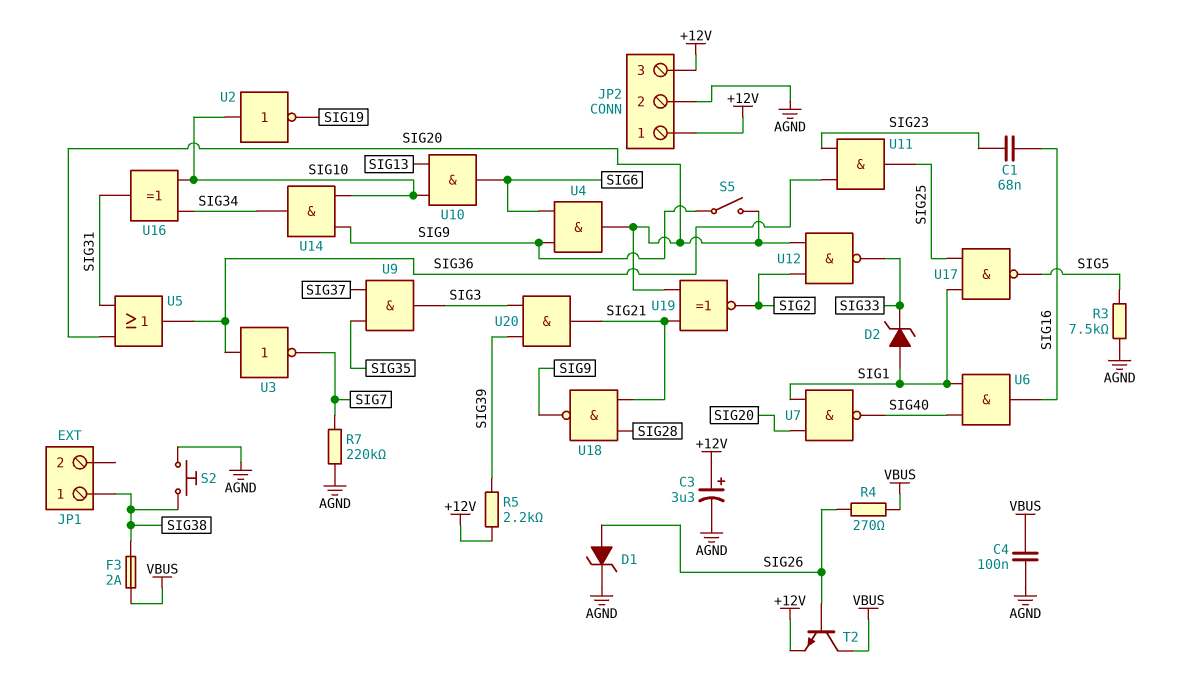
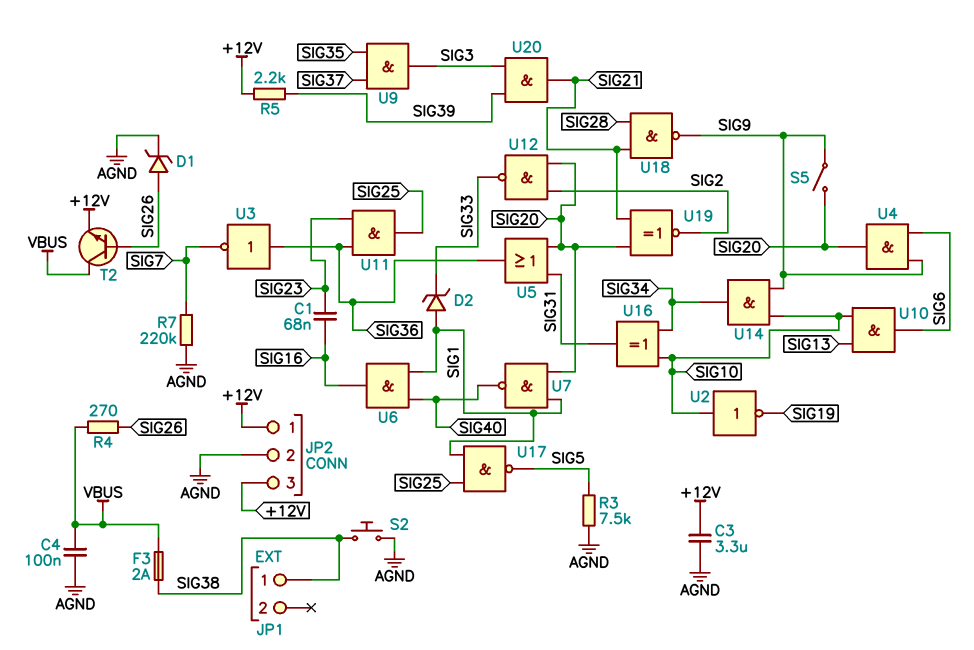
C3: 3.3uF (plus +12V, minus AGND) -> 3.3uF (+12V, AGND)

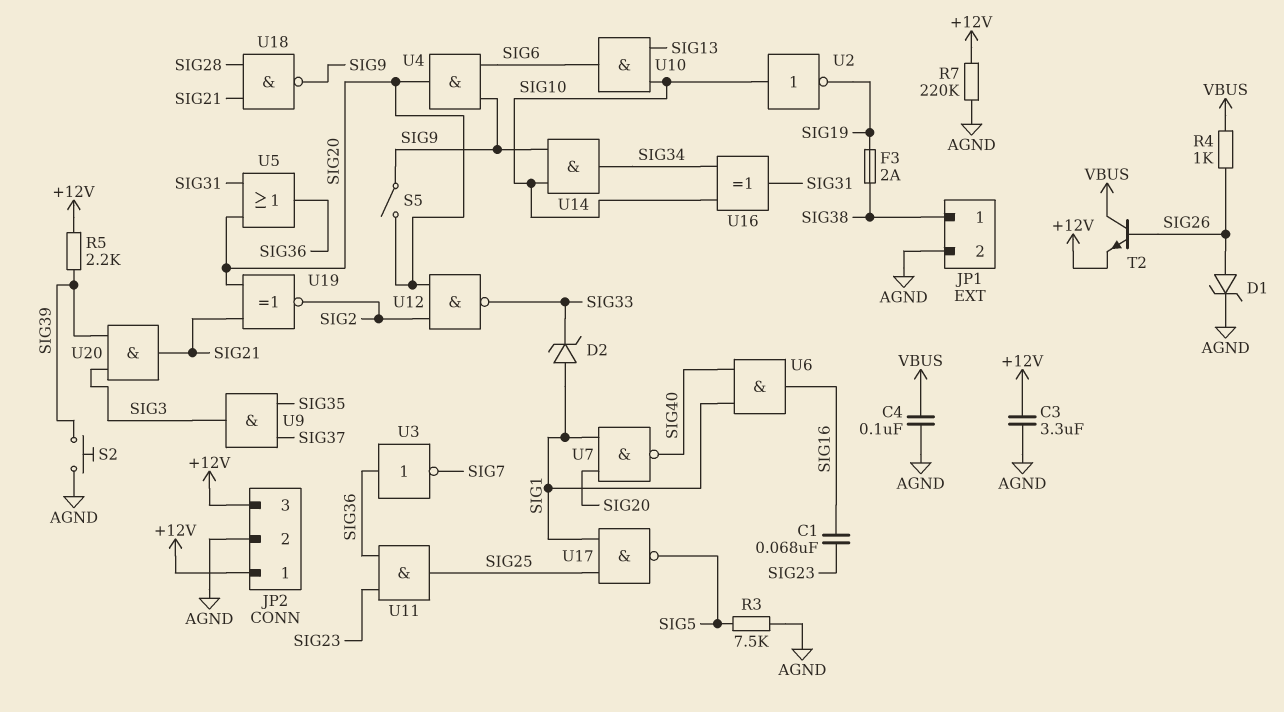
F3: 2A (SIG38, VBUS) -> 2A (SIG19, SIG38)
JP1 pin 2: none -> AGND
R4: 270 (SIG26, VBUS) -> 1k (SIG26, VBUS)
R7: 220k (AGND, SIG7) -> 220k (+12V, AGND)
S2: button (AGND, SIG38) -> button (AGND, SIG39)

